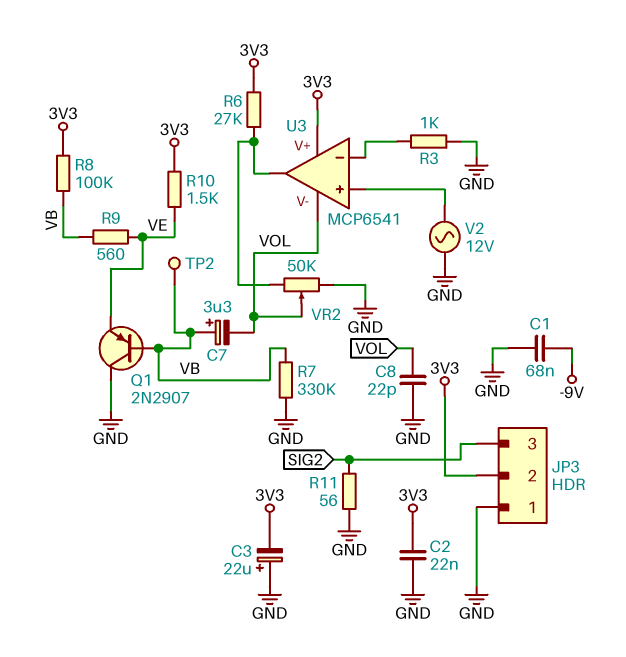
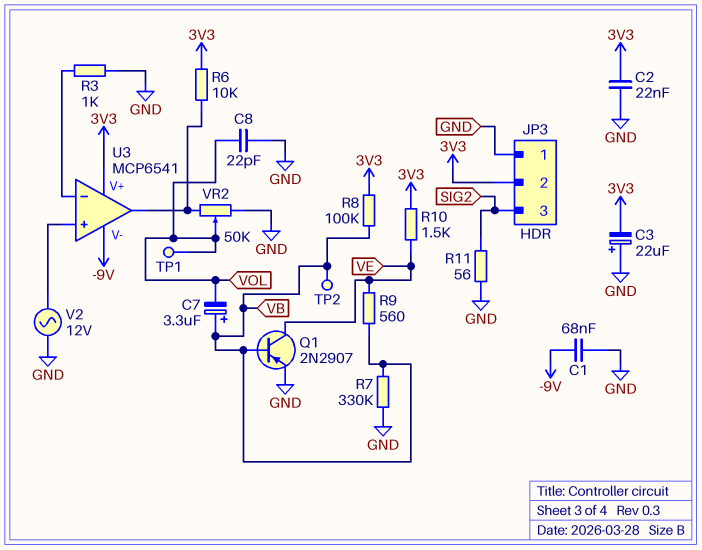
Q1: PNP 2N2907 (B VB, C GND, E VE) -> PNP 2N2907 (B VB, C VE, E GND)
R6: 27k (3V3, U3/out) -> 10k (3V3, U3/out)
TP1: none -> test point (VOL)
U3 pin V-: VOL -> -9V

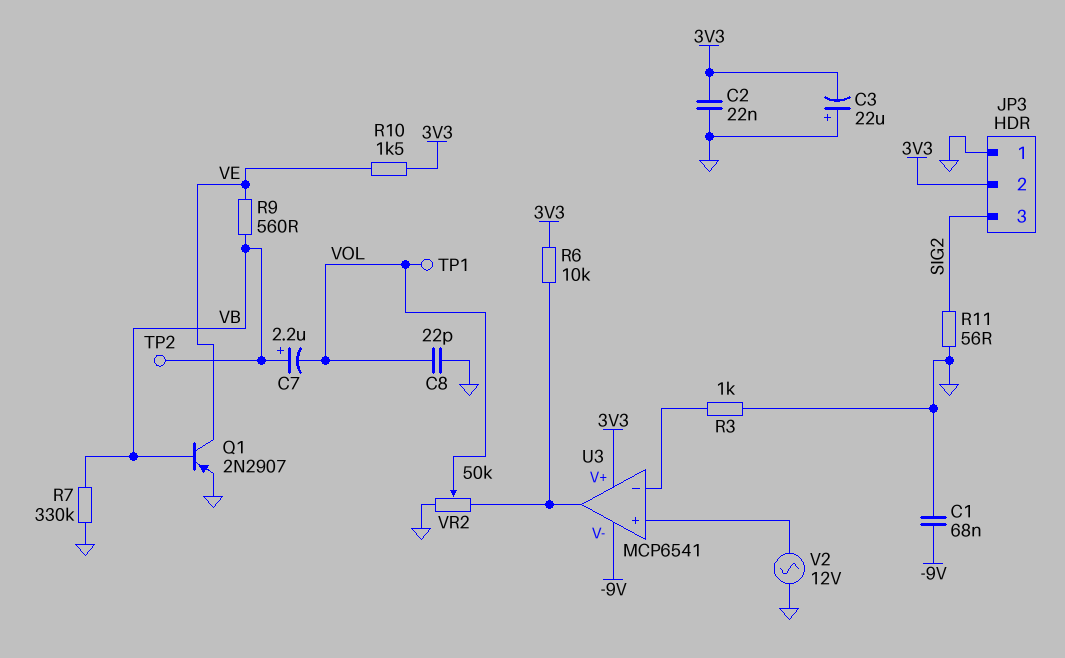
C7: 3.3uF (plus VB, minus VOL) -> 2.2uF (plus VB, minus VOL)
R8: 100k (3V3, VB) -> none

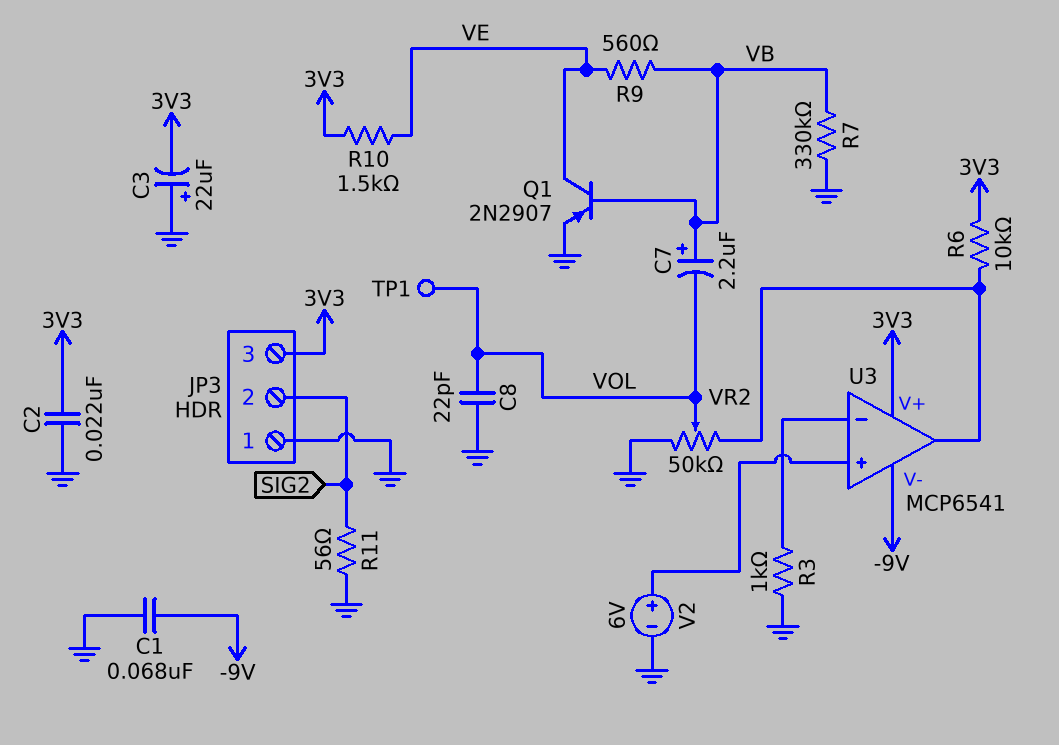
JP3 pin 2: 3V3 -> SIG2
JP3 pin 3: SIG2 -> 3V3
TP2: test point (VB) -> none
V2: AC 12V (GND, U3/in+) -> 6V (plus U3/in+, minus GND)

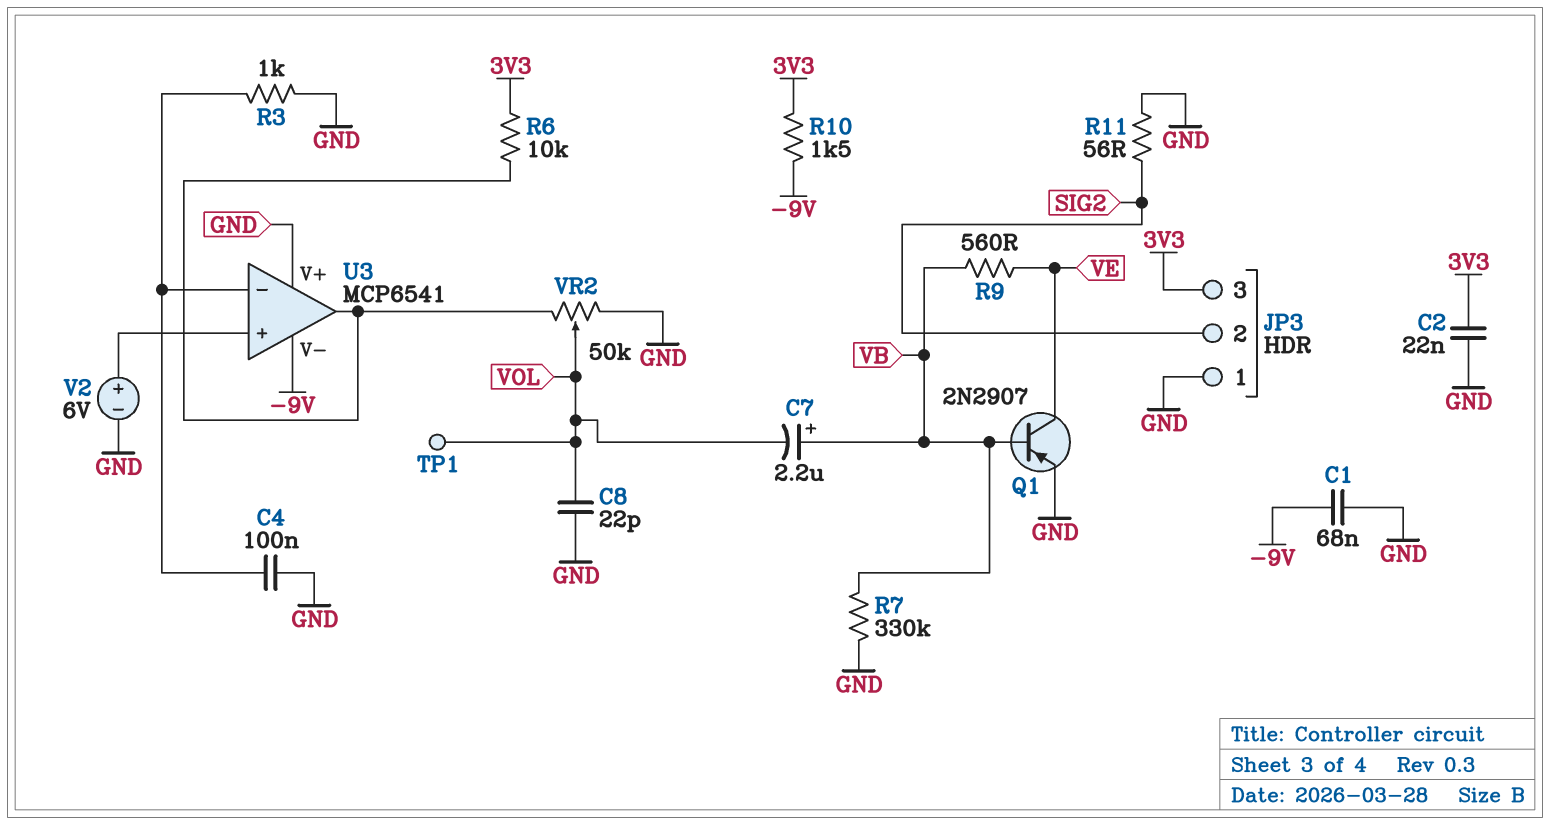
C3: 22uF (plus GND, minus 3V3) -> none
C4: none -> 100nF (GND, U3/in-)
R10: 1.5k (3V3, VE) -> 1.5k (-9V, 3V3)
U3 pin V+: 3V3 -> GND

